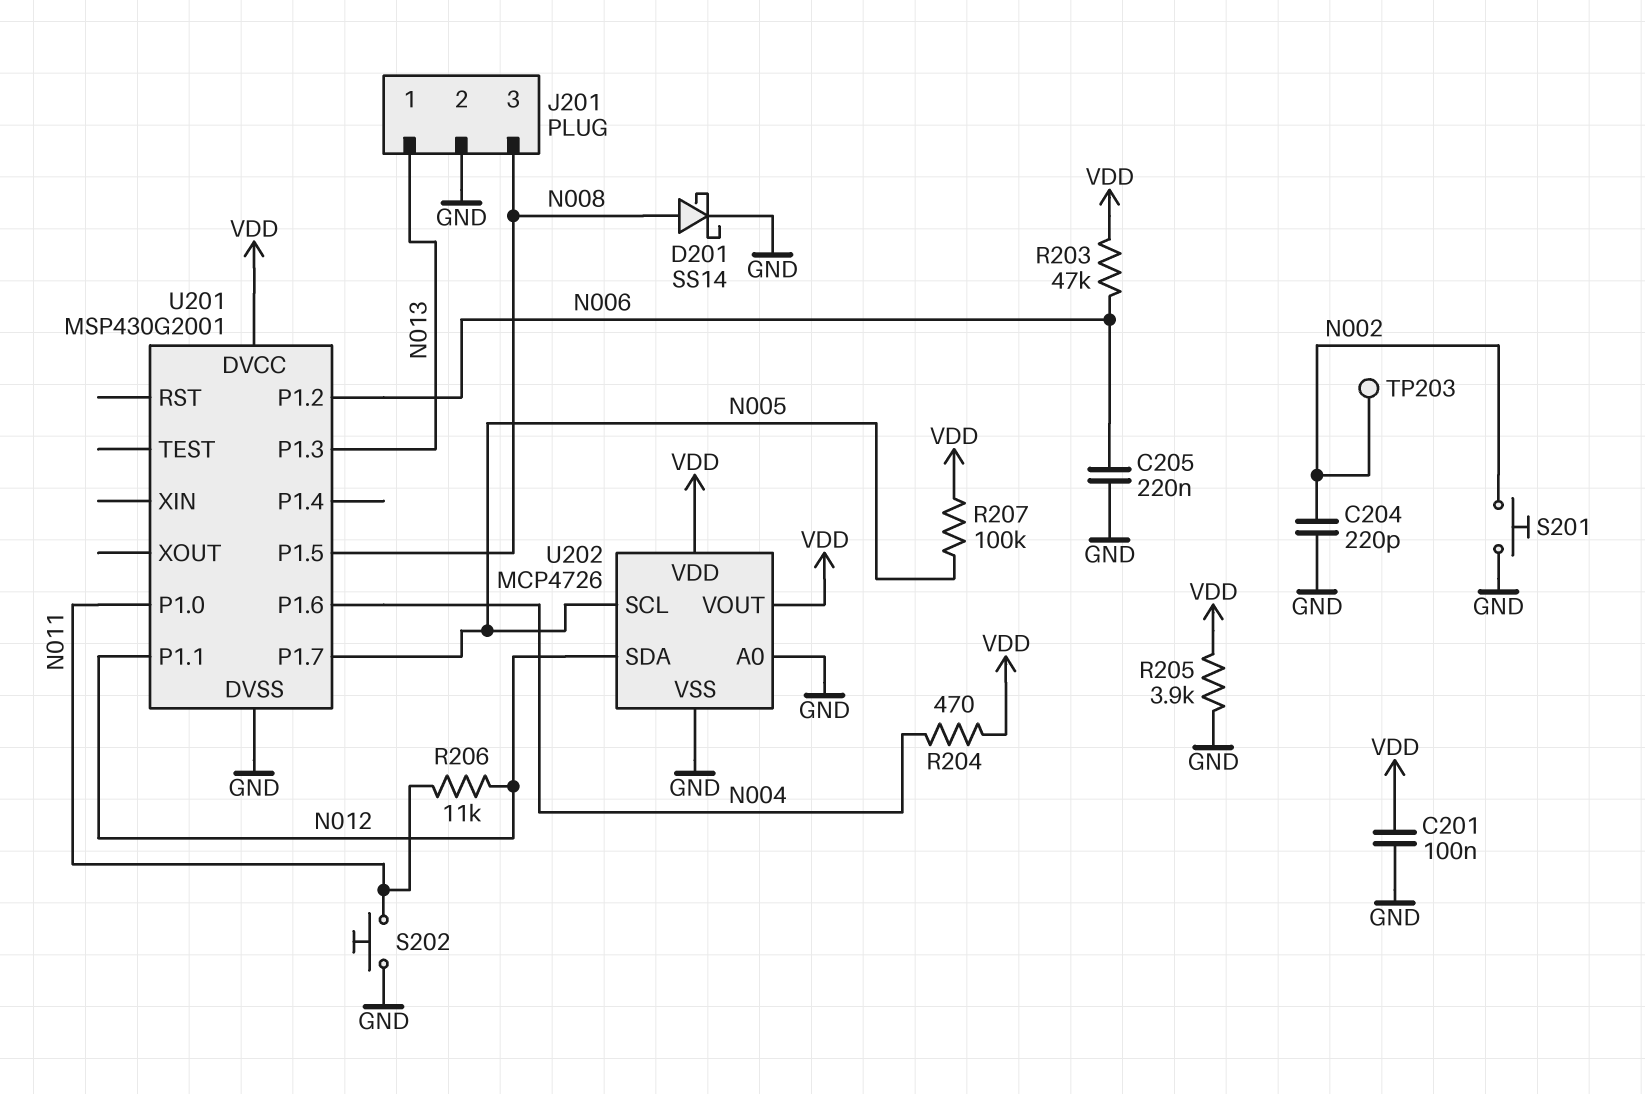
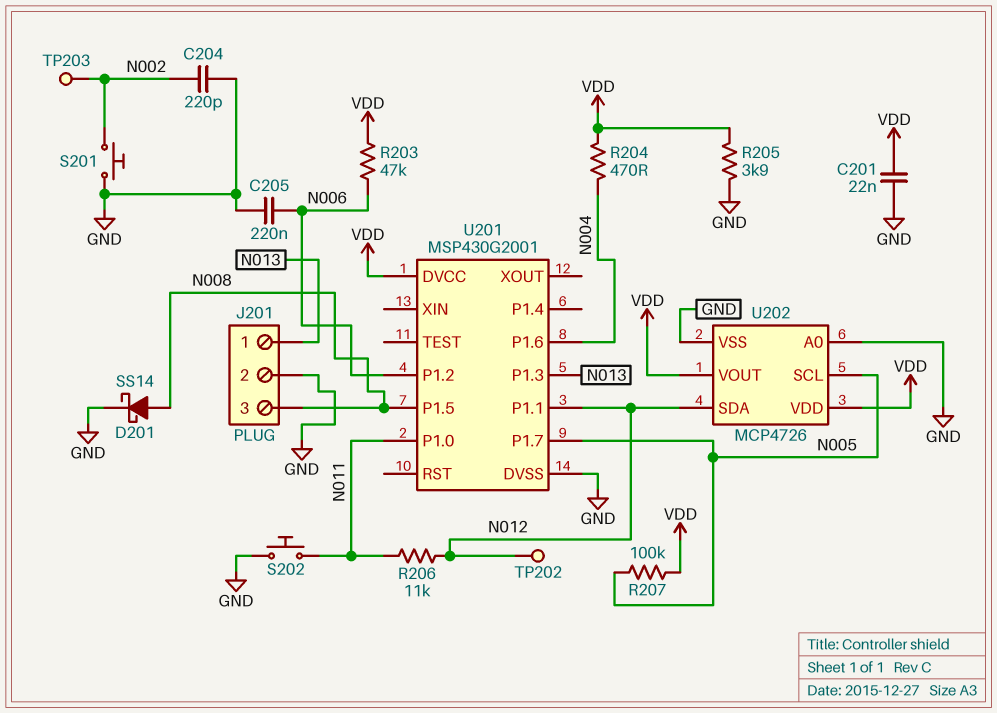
C201: 100nF (GND, VDD) -> 22nF (GND, VDD)
TP202: none -> test point (N012)

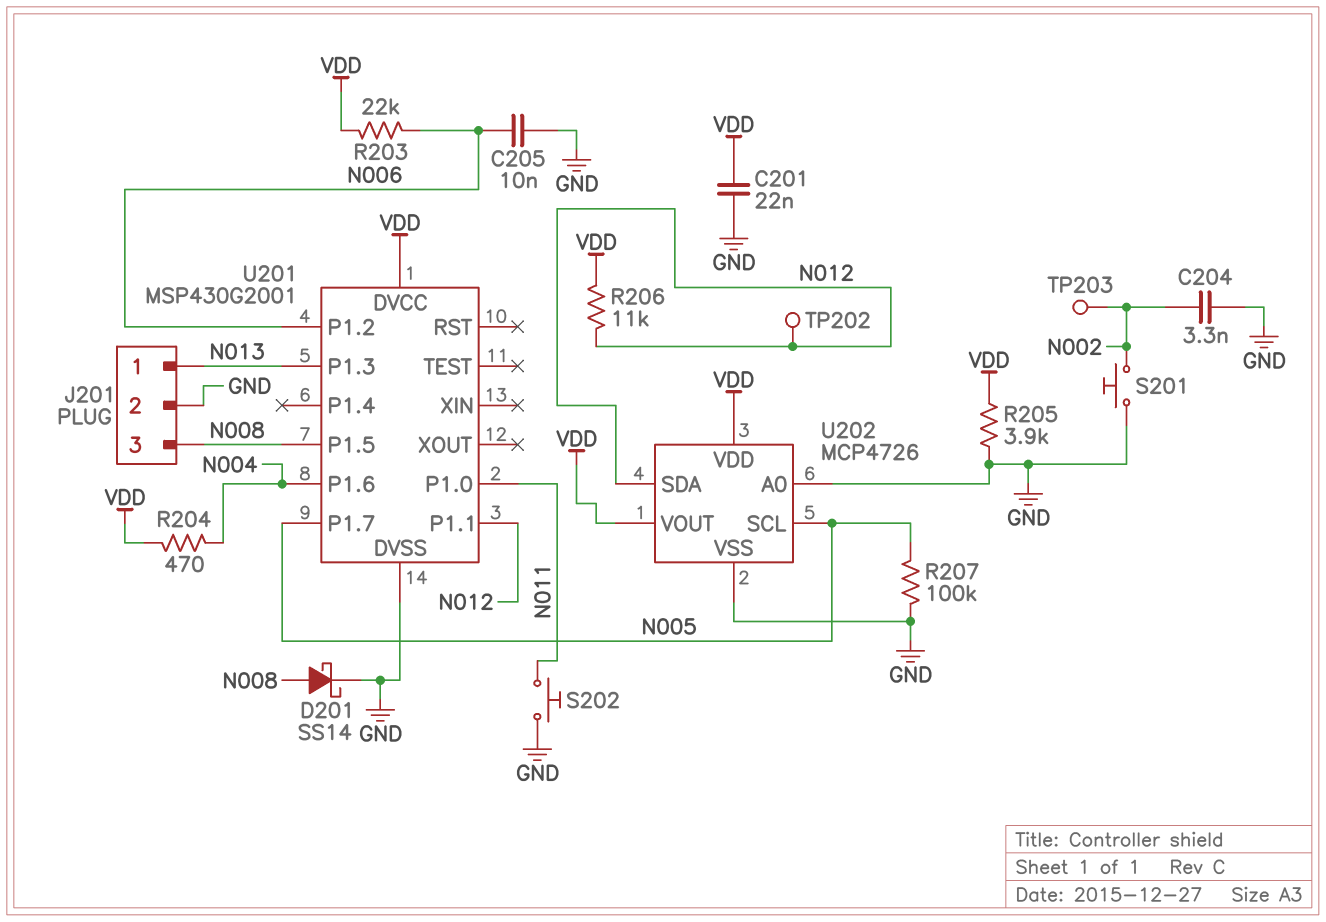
C204: 220pF (GND, N002) -> 3.3nF (GND, N002)
C205: 220nF (GND, N006) -> 10nF (GND, N006)
R203: 47k (N006, VDD) -> 22k (N006, VDD)
R206: 11k (N011, N012) -> 11k (N012, VDD)
R207: 100k (N005, VDD) -> 100k (GND, N005)

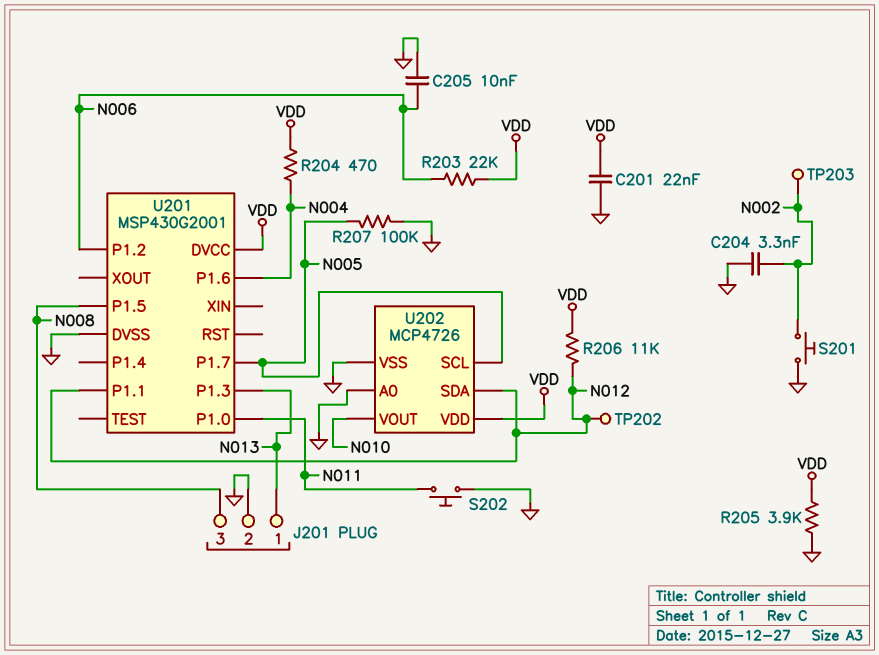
D201: schottky SS14 (A N008, K GND) -> none
U202 pin VOUT: VDD -> N010

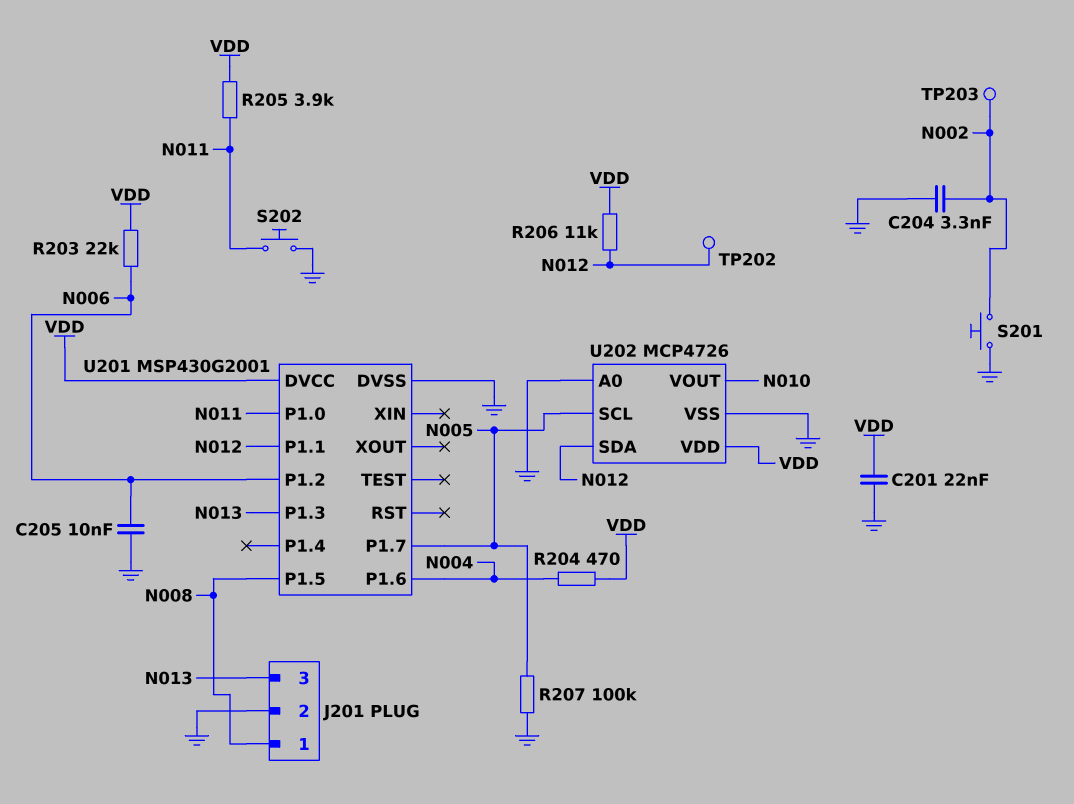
J201 pin 1: N013 -> N008
J201 pin 3: N008 -> N013
R205: 3.9k (GND, VDD) -> 3.9k (N011, VDD)

